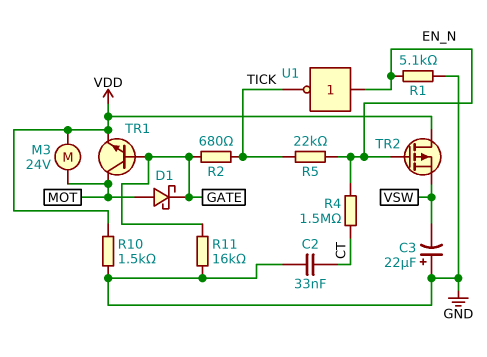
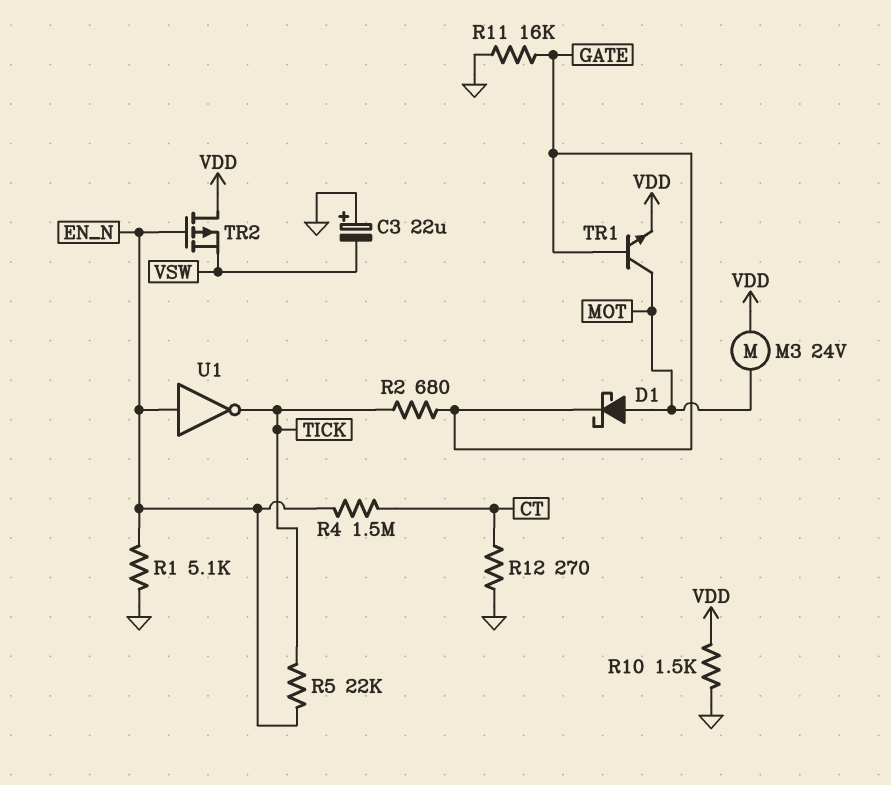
C2: 33nF (CT, GND) -> none
R12: none -> 270 (CT, GND)

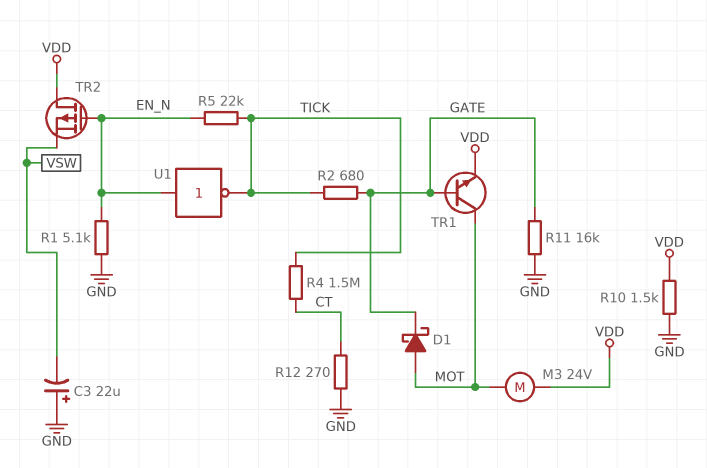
R4: 1.5M (CT, EN_N) -> 1.5M (CT, TICK)

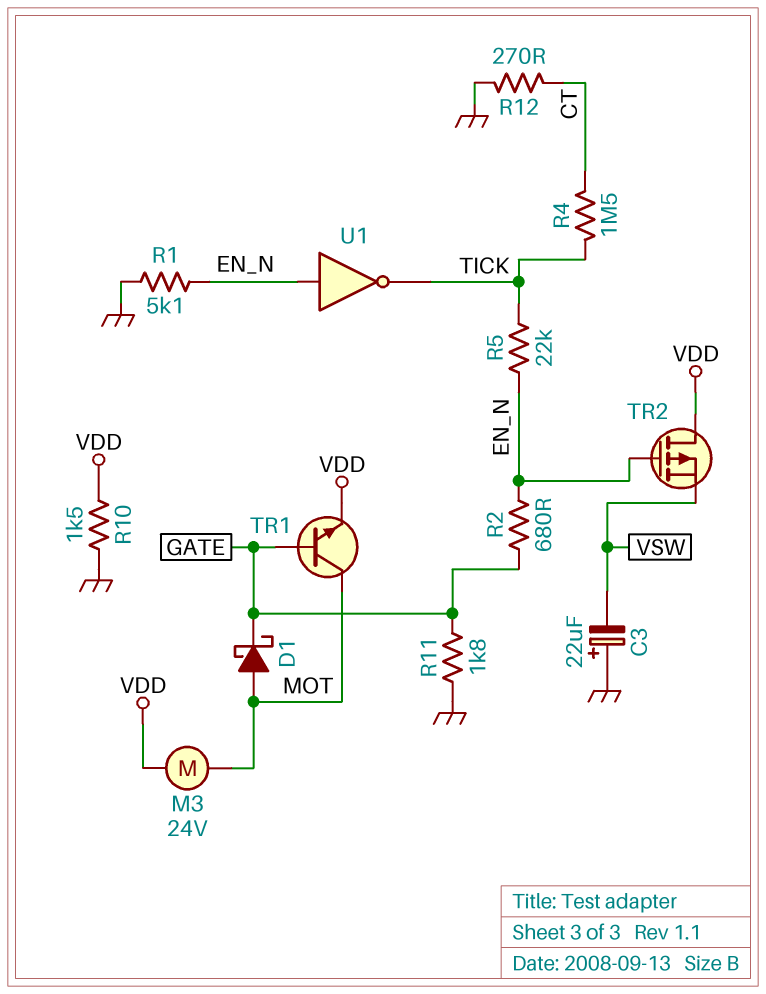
R2: 680 (GATE, TICK) -> 680 (EN_N, GATE)
R11: 16k (GATE, GND) -> 1.8k (GATE, GND)

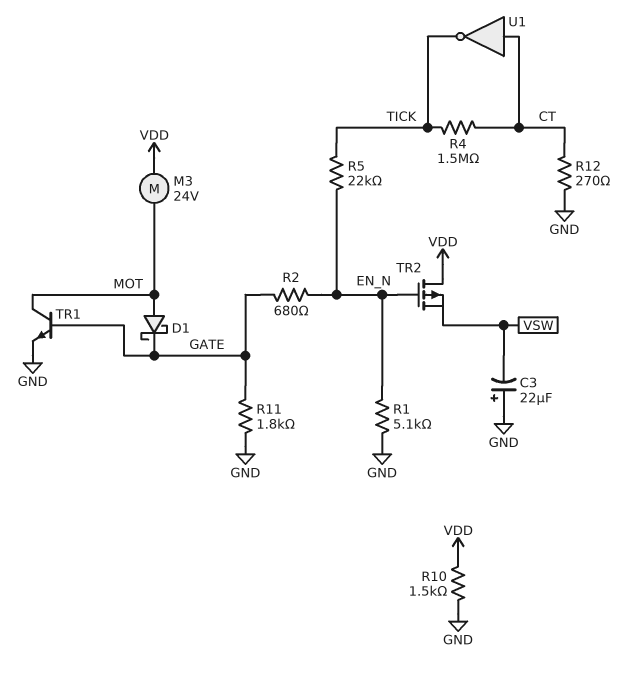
TR1: NPN (B GATE, C MOT, E VDD) -> NPN (B GATE, C MOT, E GND)
U1: NOT (in EN_N, out TICK) -> NOT (in CT, out TICK)

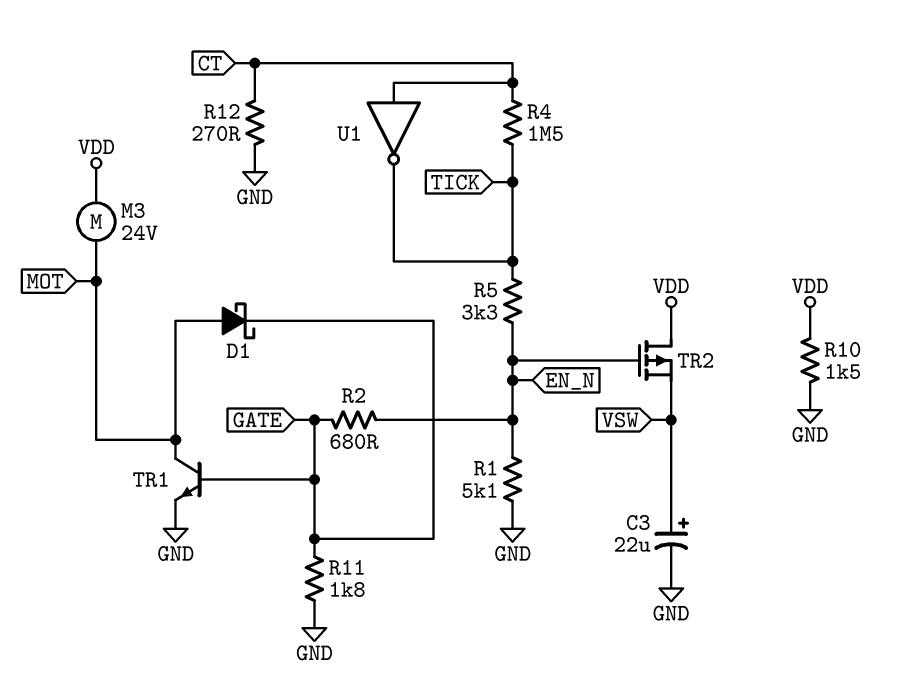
C3: 22uF (plus GND, minus VSW) -> 22uF (plus VSW, minus GND)
R5: 22k (EN_N, TICK) -> 3.3k (EN_N, TICK)

